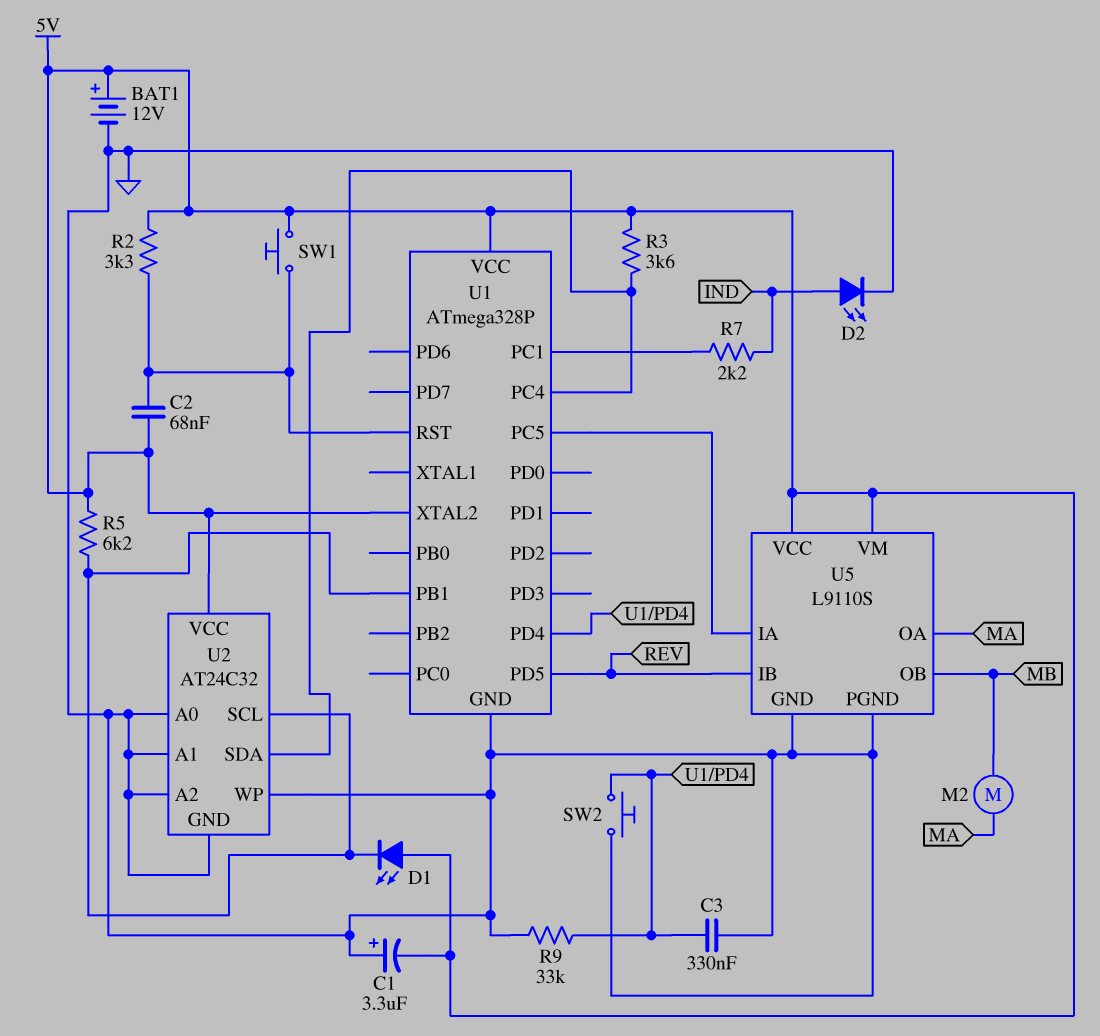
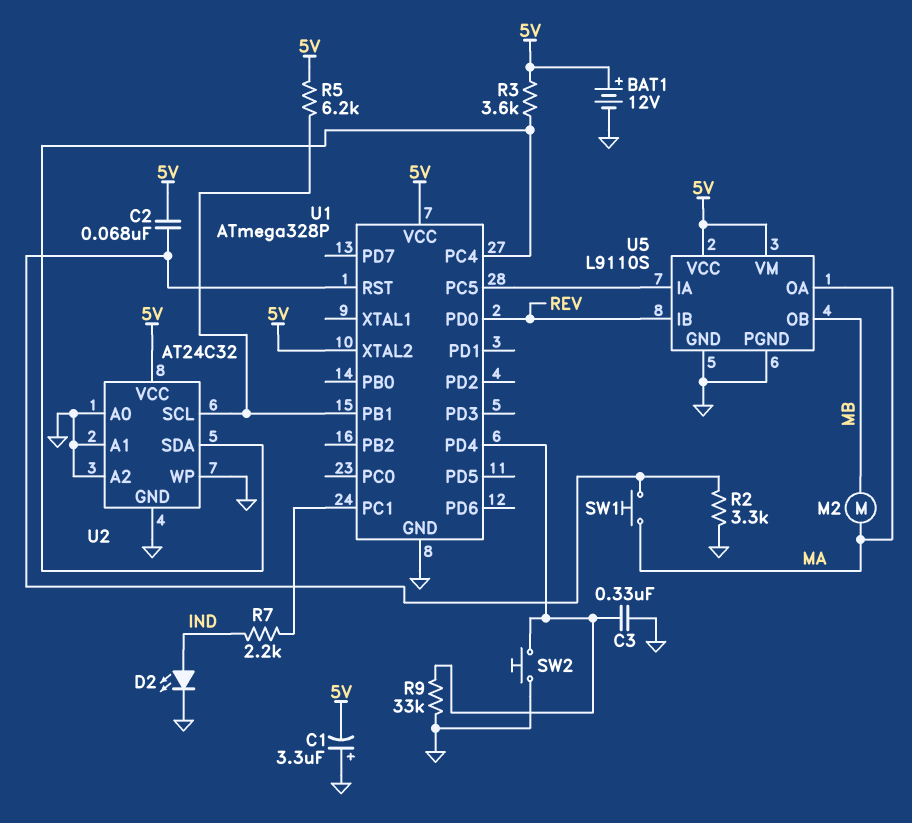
D1: LED (A 5V, K U1/PB1) -> none
R2: 3.3k (5V, U1/RST) -> 3.3k (GND, U1/RST)
SW1: button (5V, U1/RST) -> button (MA, U1/RST)
U1 pin PD0: none -> REV
U1 pin PD5: REV -> none

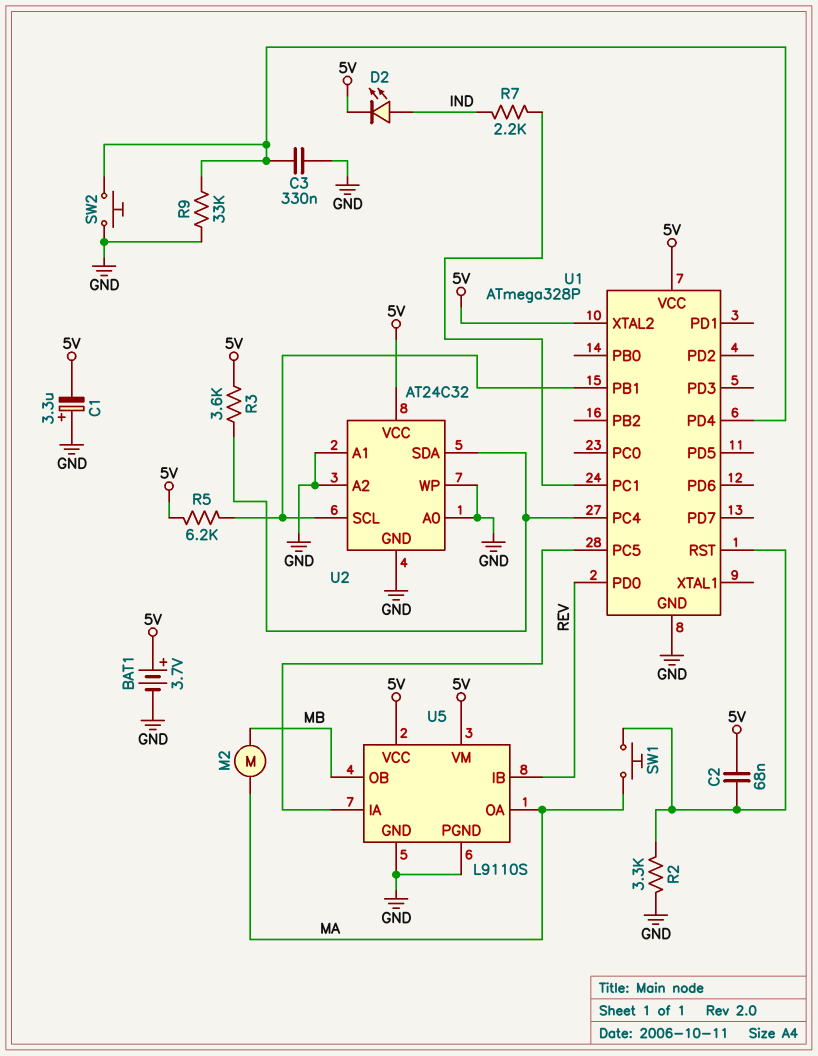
BAT1: 12V (plus 5V, minus GND) -> 3.7V (plus 5V, minus GND)
D2: LED (A IND, K GND) -> LED (A IND, K 5V)

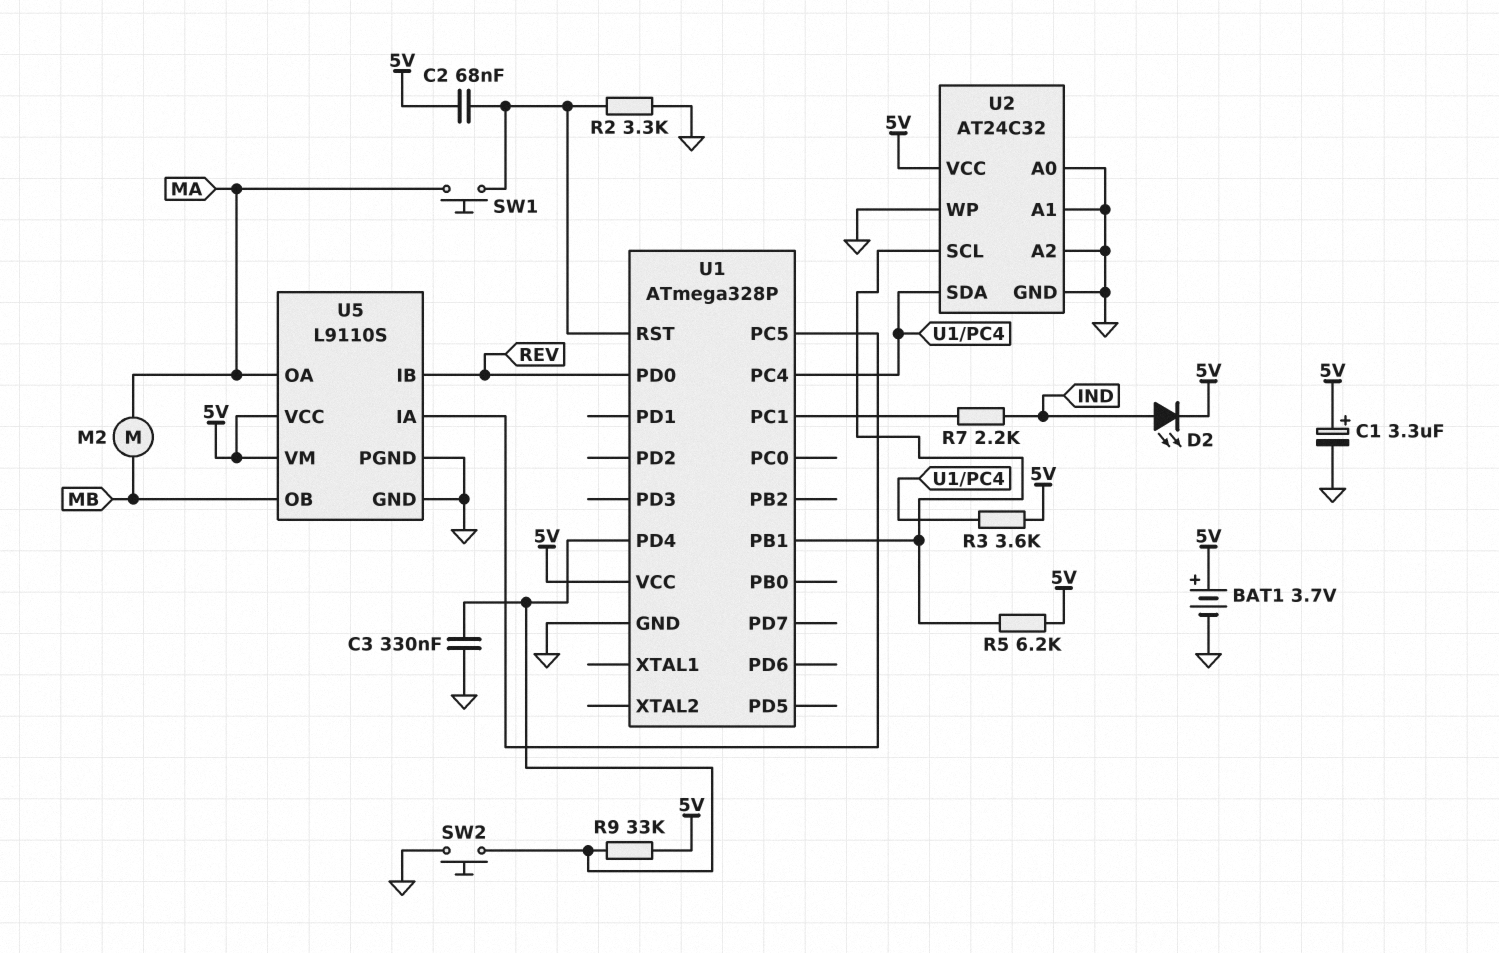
C1: 3.3uF (plus GND, minus 5V) -> 3.3uF (plus 5V, minus GND)
R9: 33k (GND, U1/PD4) -> 33k (5V, U1/PD4)
U1 pin XTAL2: 5V -> none

